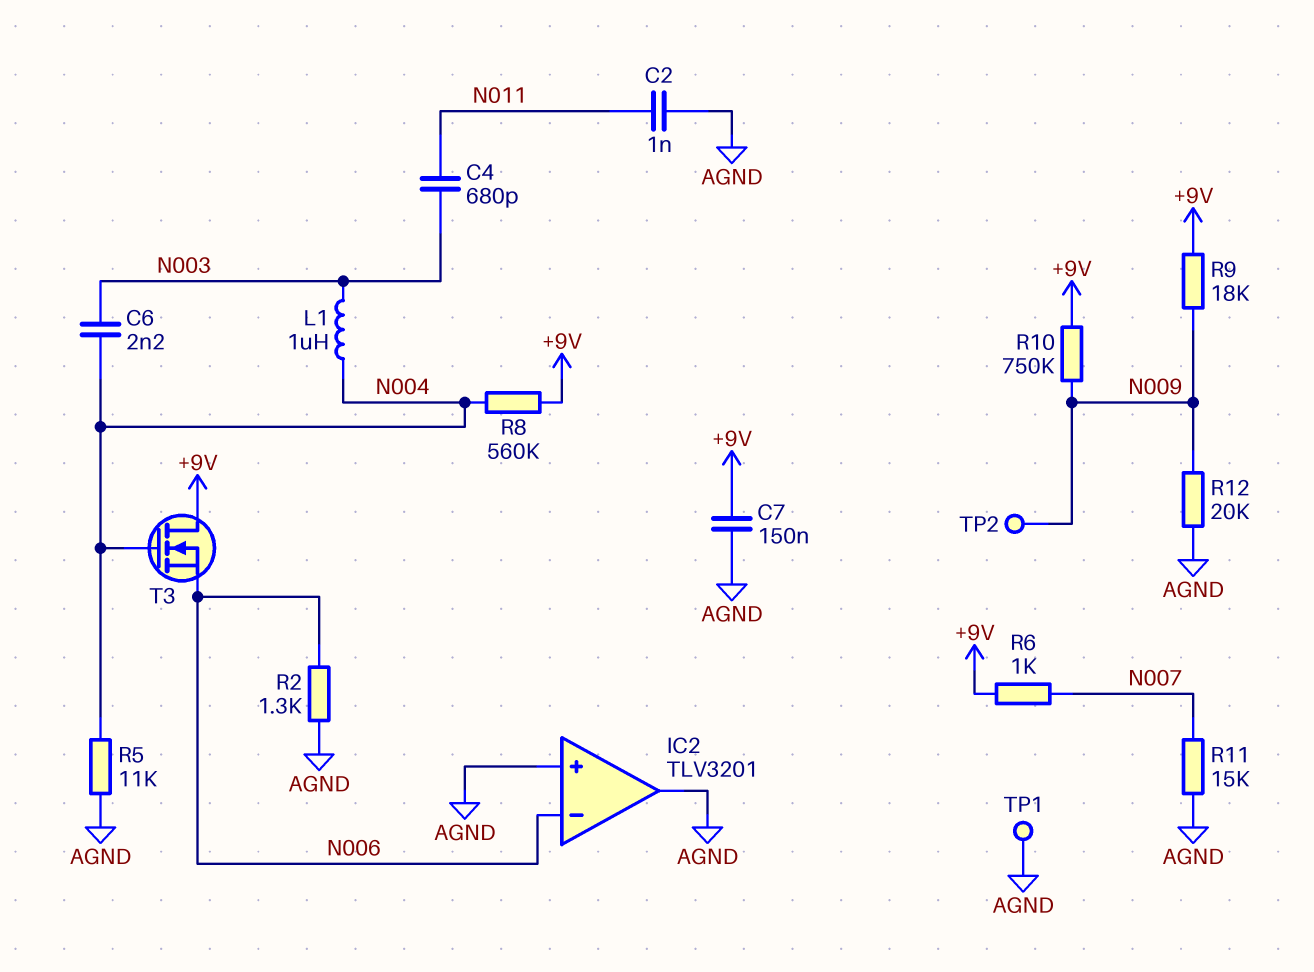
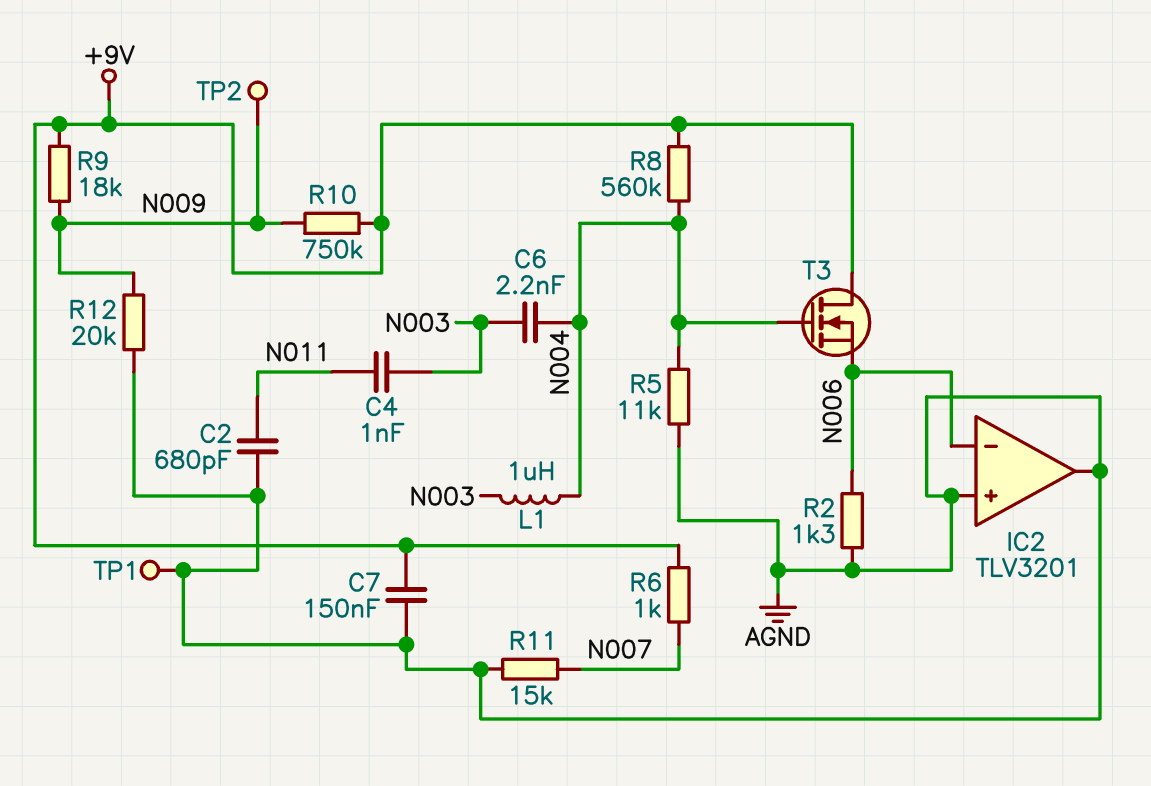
C2: 1nF (AGND, N011) -> 680pF (AGND, N011)
C4: 680pF (N003, N011) -> 1nF (N003, N011)

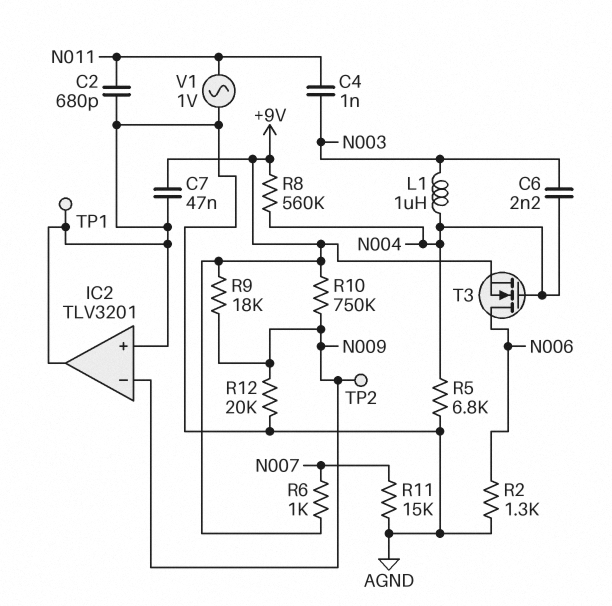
C7: 150nF (+9V, AGND) -> 47nF (+9V, AGND)
IC2 pin in-: N006 -> N009
R5: 11k (AGND, N004) -> 6.8k (AGND, N004)
T3: NMOS (G N004, D +9V, S N006) -> NMOS (G N004, D N006, S +9V)
V1: none -> AC 1V (AGND, N011)

